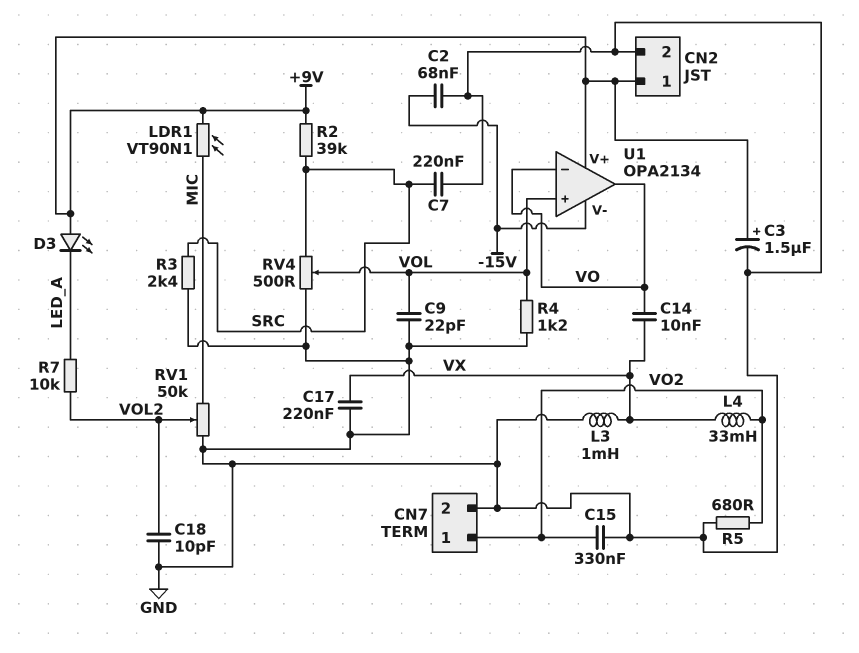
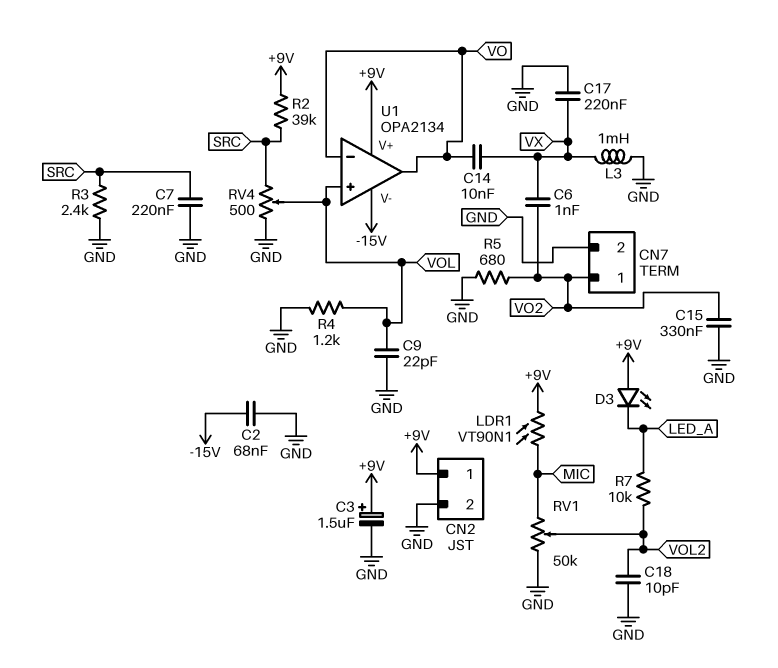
C6: none -> 1nF (VO2, VX)
L4: 33mH (VO2, VX) -> none

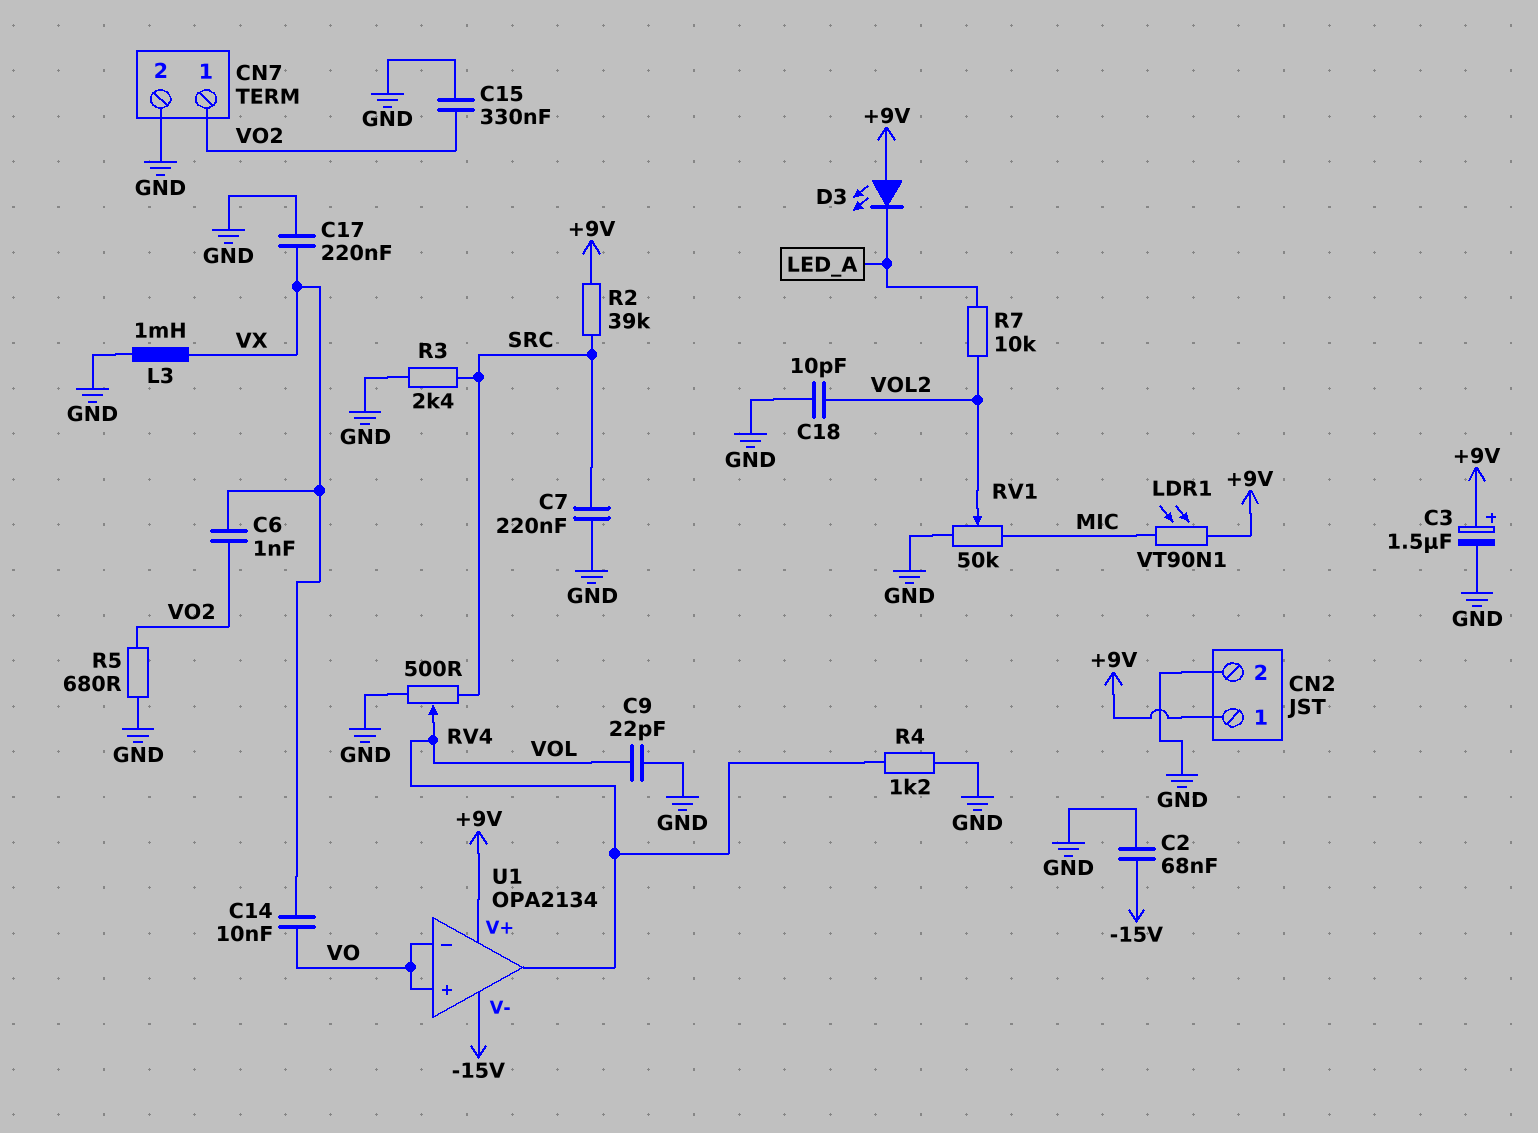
U1 pin in+: VOL -> VO
U1 pin out: VO -> VOL

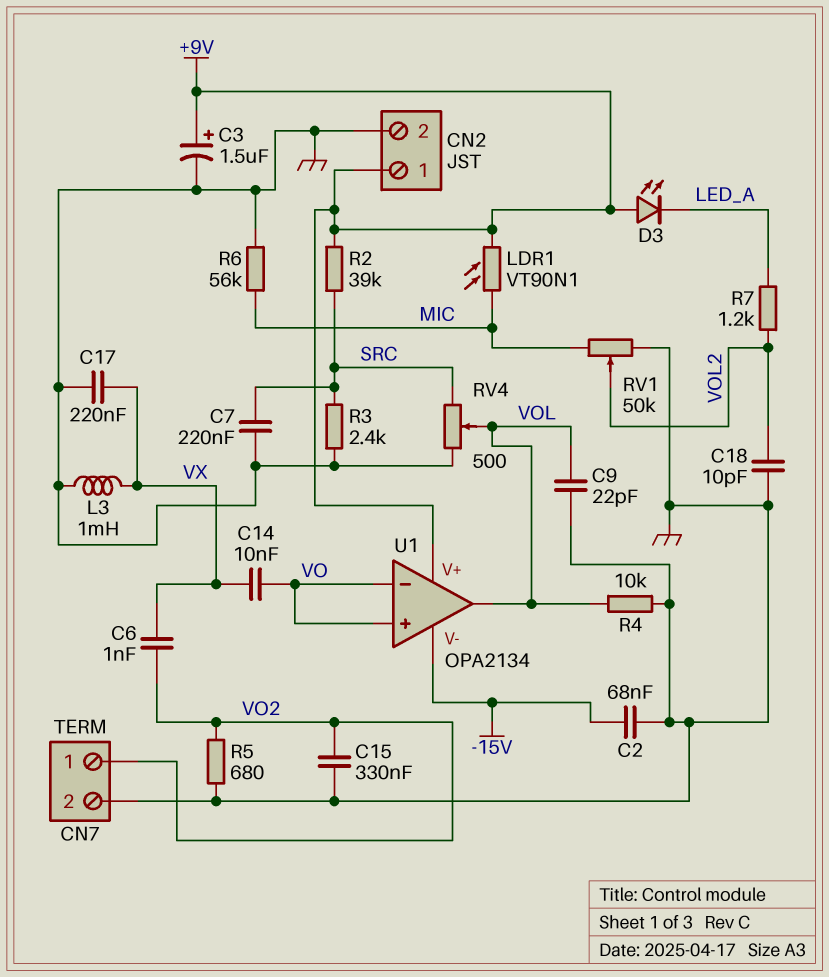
R4: 1.2k (GND, VOL) -> 10k (GND, VOL)
R6: none -> 56k (GND, MIC)
R7: 10k (LED_A, VOL2) -> 1.2k (LED_A, VOL2)

